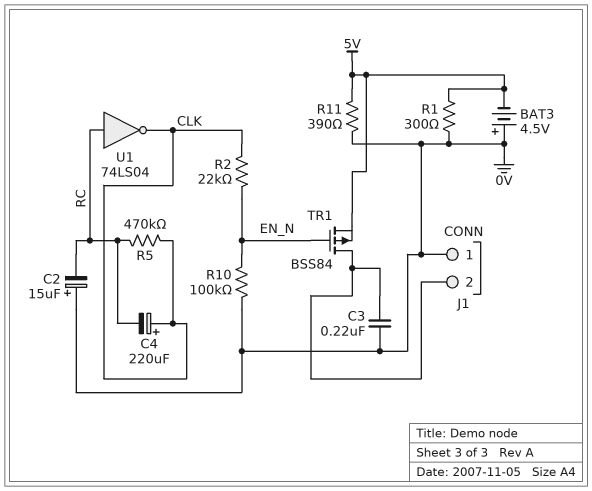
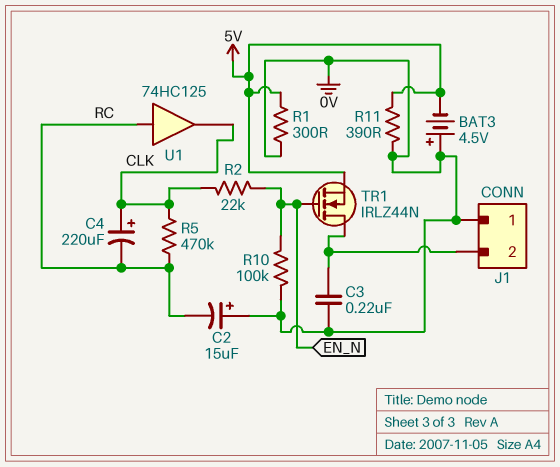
TR1: PMOS BSS84 (G EN_N, D J1/2, S 5V) -> NMOS IRLZ44N (G EN_N, D J1/2, S 5V)
U1: NOT 74LS04 (in RC, out CLK) -> buffer 74HC125 (in RC, out CLK)

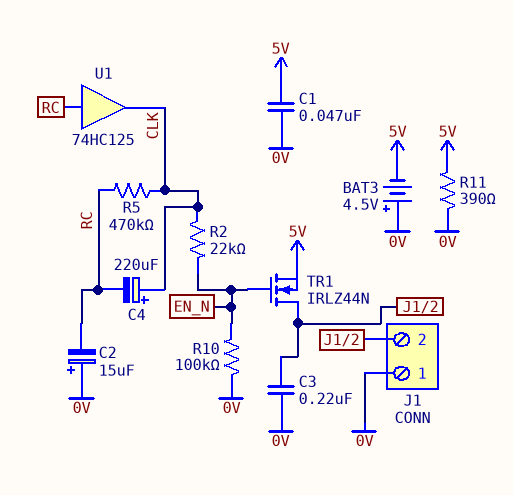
C1: none -> 47nF (0V, 5V)
R1: 300 (0V, 5V) -> none

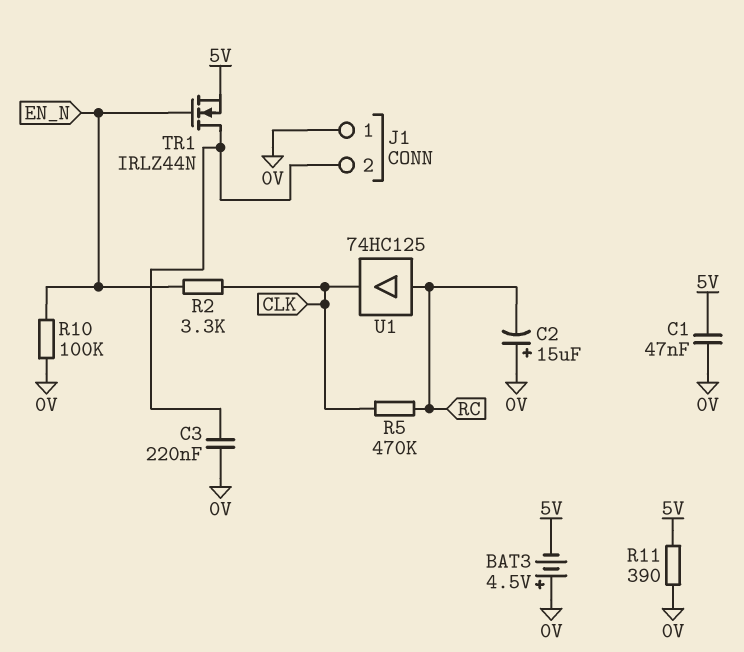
C4: 220uF (plus CLK, minus RC) -> none
R2: 22k (CLK, EN_N) -> 3.3k (CLK, EN_N)

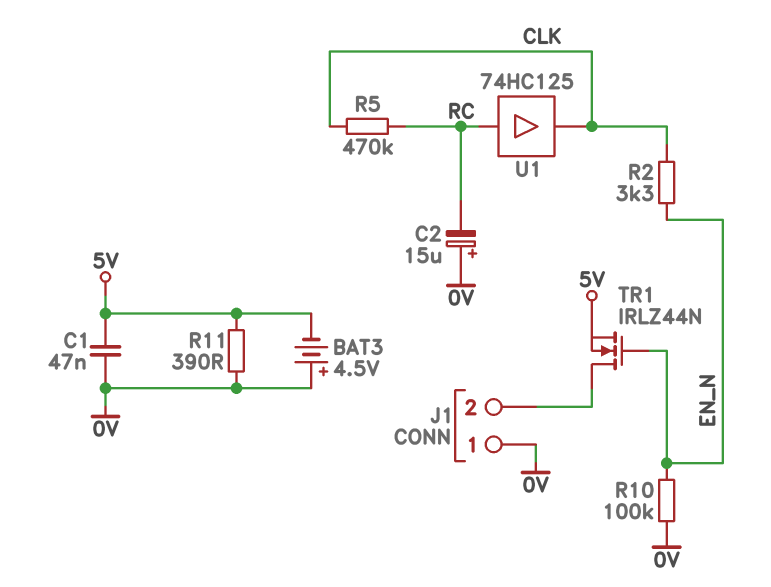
C3: 220nF (0V, J1/2) -> none

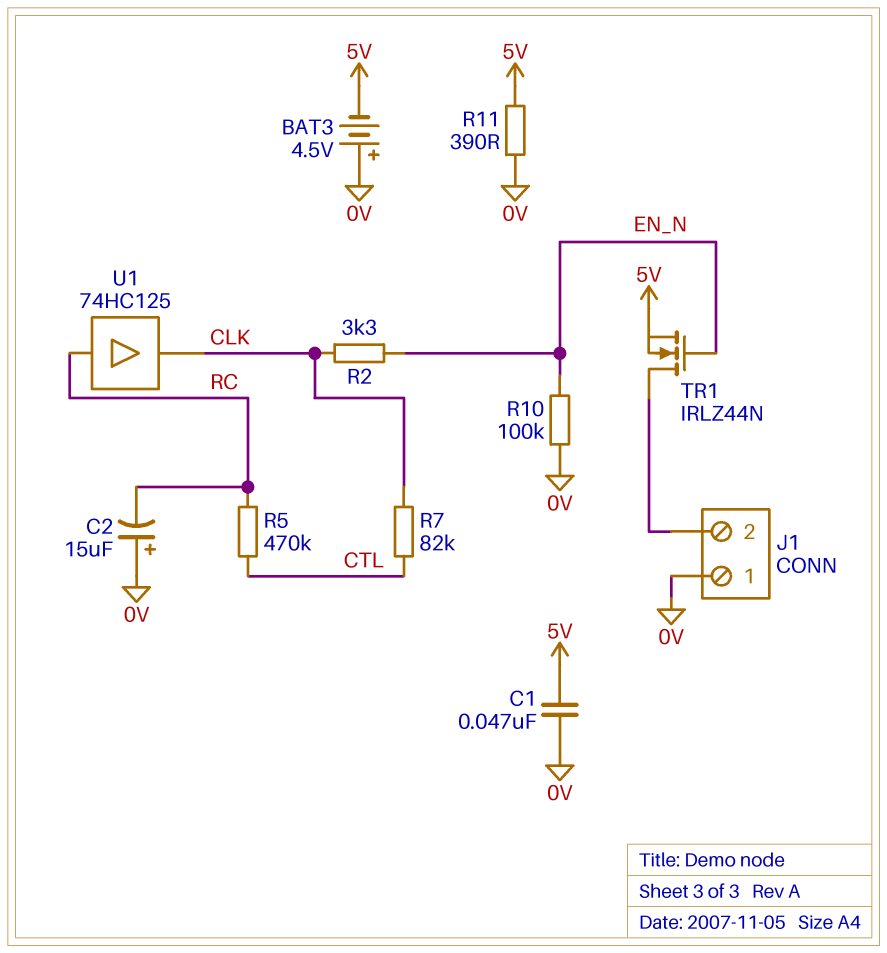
R5: 470k (CLK, RC) -> 470k (CTL, RC)
R7: none -> 82k (CLK, CTL)

